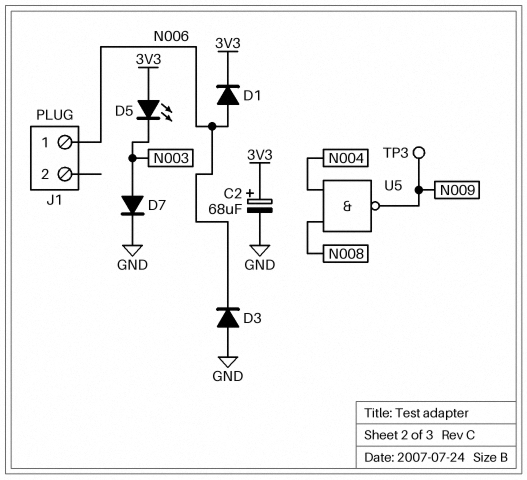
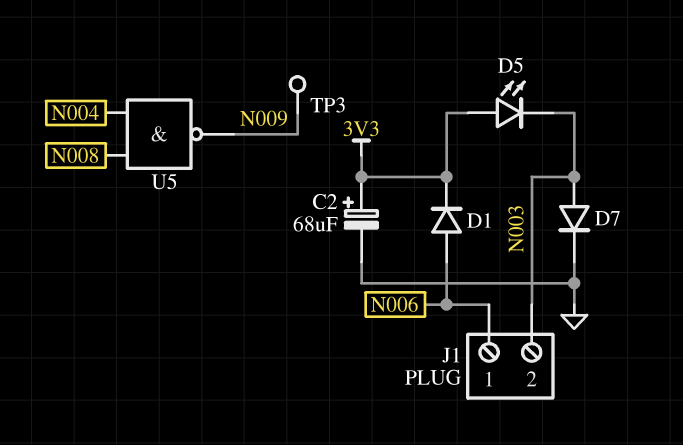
D3: diode (A GND, K N006) -> none
J1 pin 2: none -> N003

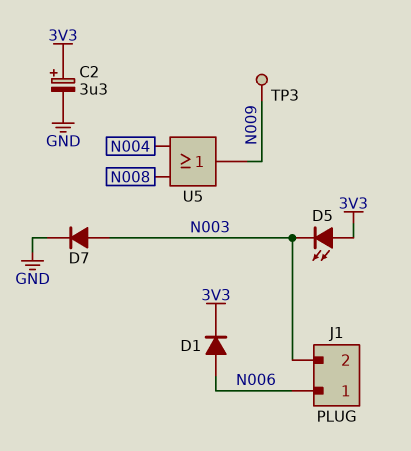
C2: 68uF (plus 3V3, minus GND) -> 3.3uF (plus 3V3, minus GND)
U5: NAND (in N004, in N008, out N009) -> OR (in N004, in N008, out N009)

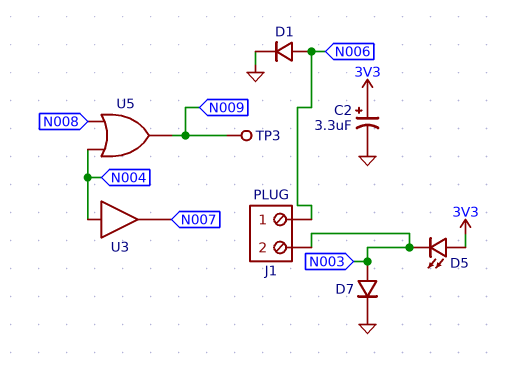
D1: diode (A N006, K 3V3) -> diode (A N006, K GND)
U3: none -> buffer (in N004, out N007)

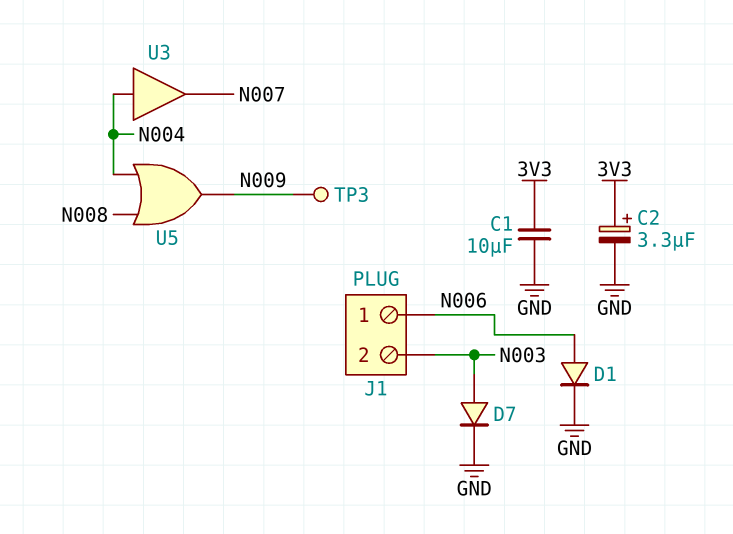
C1: none -> 10uF (3V3, GND)
D5: LED (A 3V3, K N003) -> none

